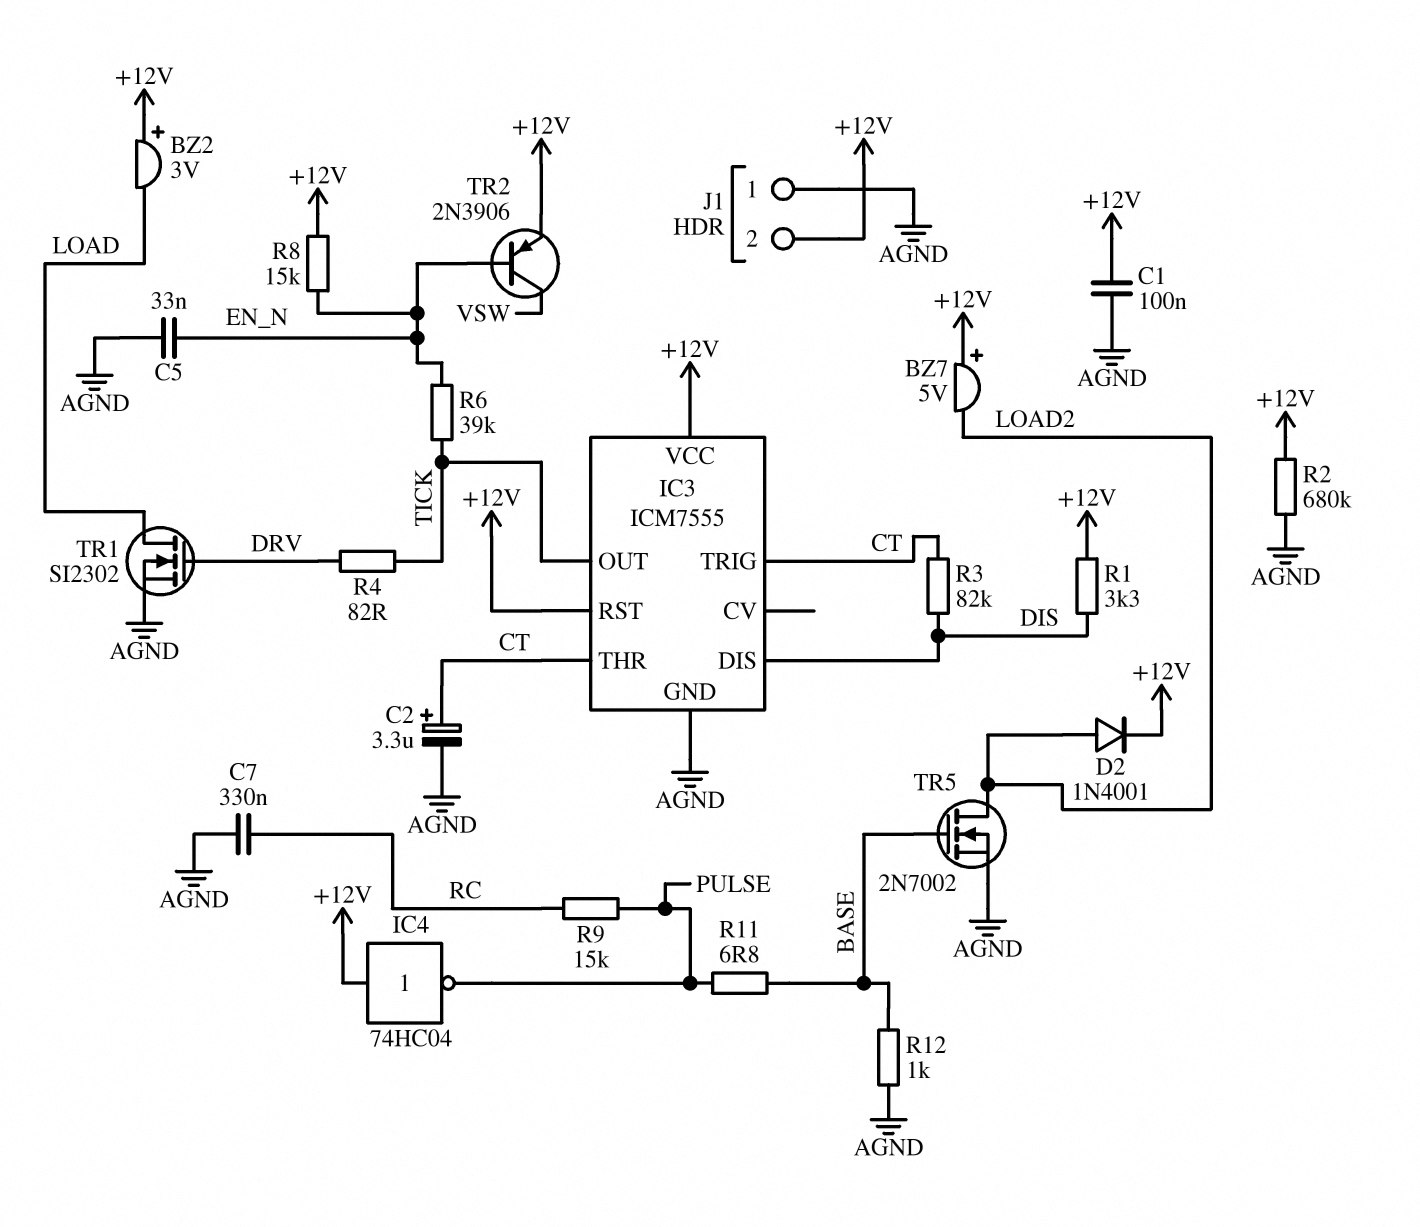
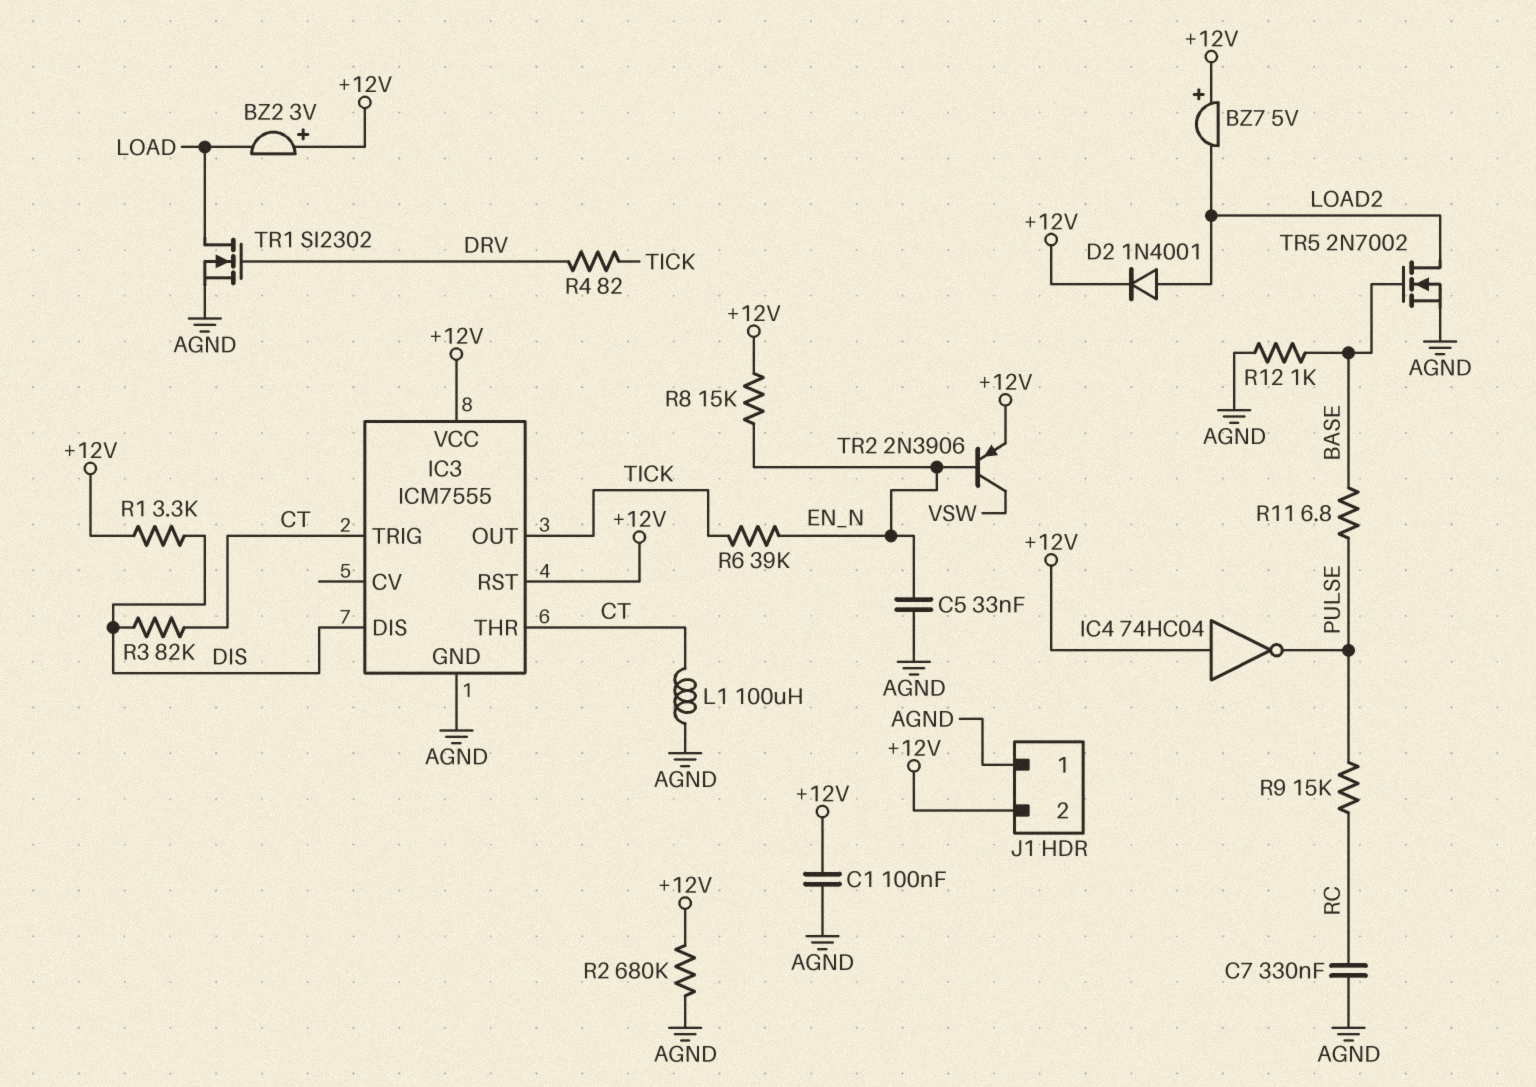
C2: 3.3uF (plus CT, minus AGND) -> none
L1: none -> 100uH (AGND, CT)

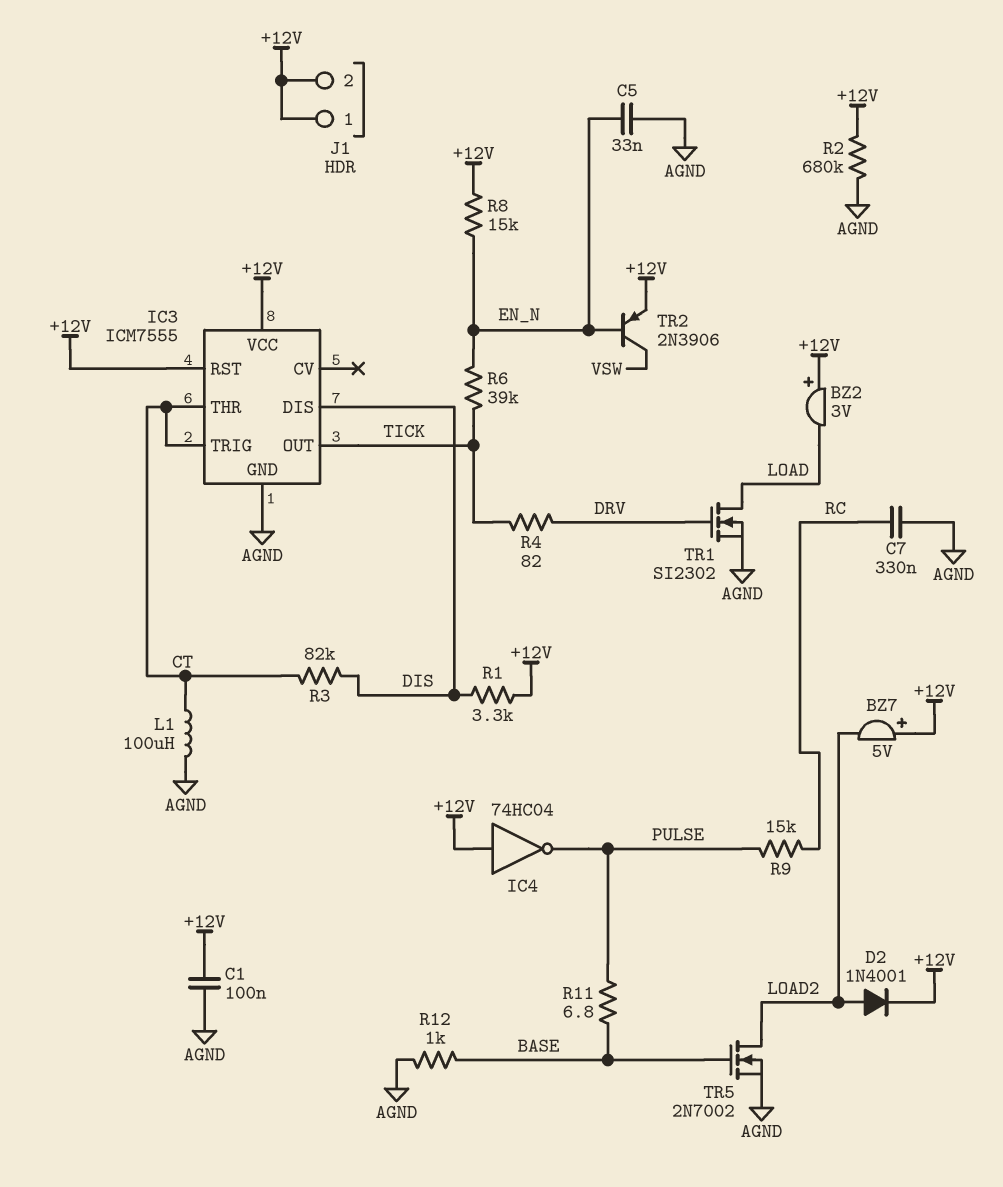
J1 pin 1: AGND -> +12V

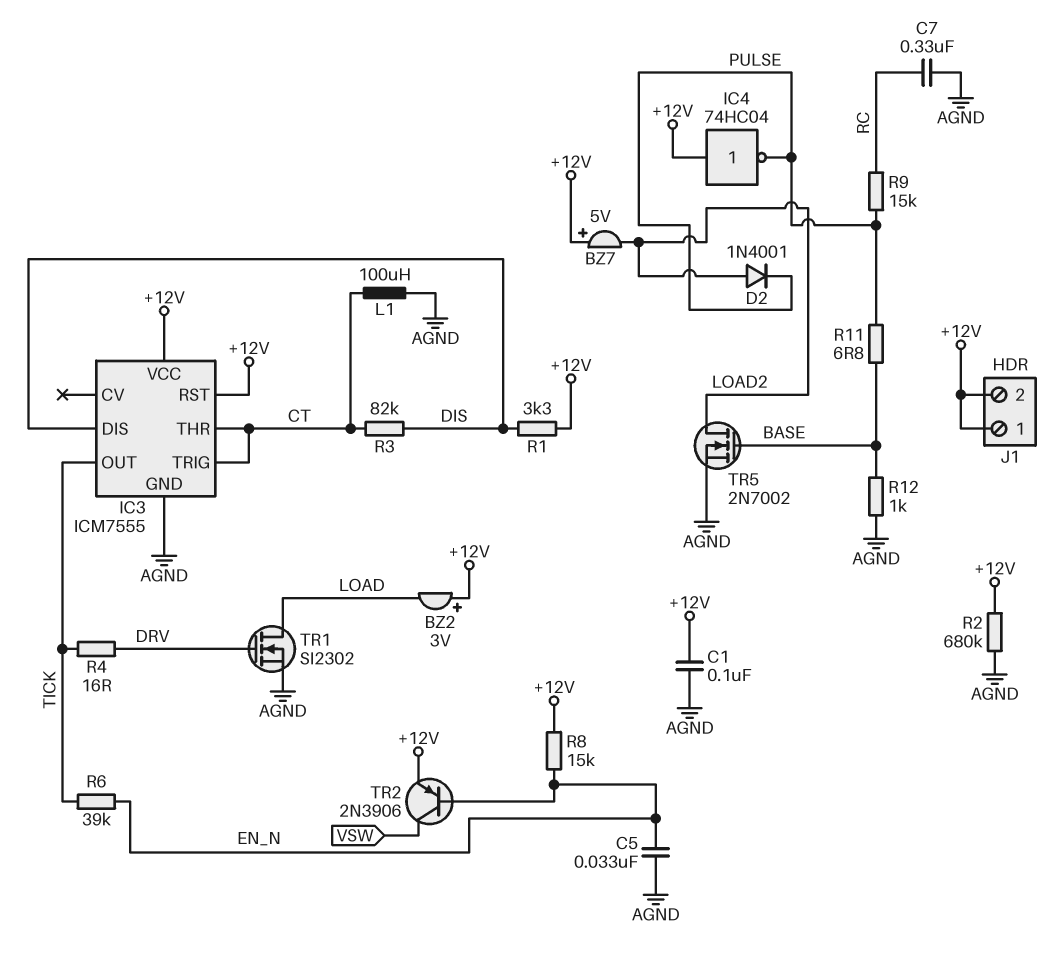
D2: diode 1N4001 (A LOAD2, K +12V) -> diode 1N4001 (A LOAD2, K PULSE)
R4: 82 (DRV, TICK) -> 16 (DRV, TICK)

